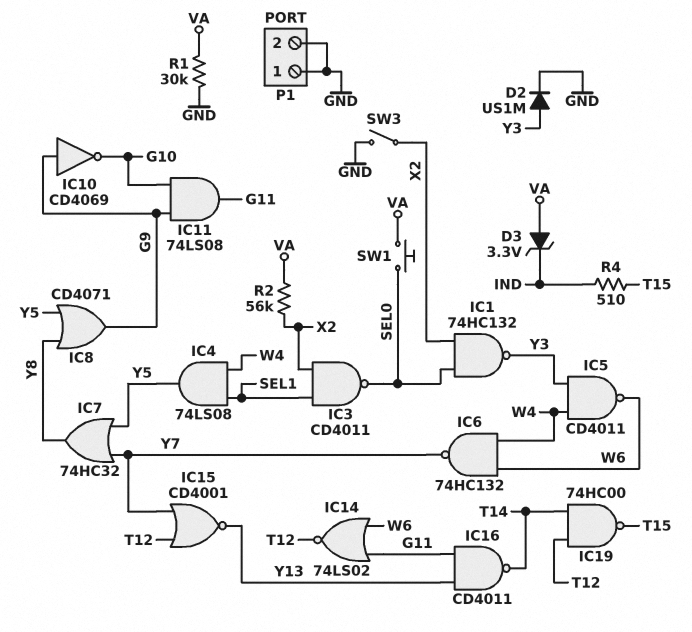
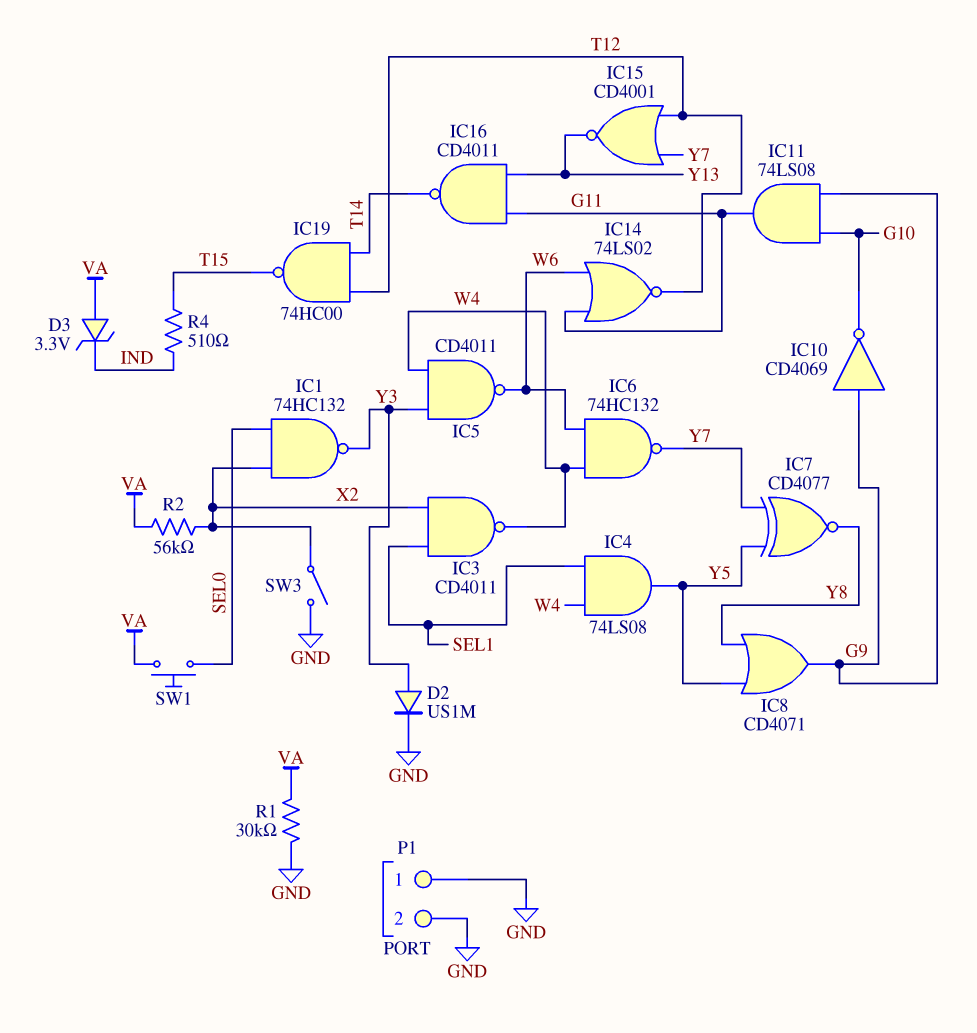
IC3: NAND CD4011 (in SEL1, in X2, out SEL0) -> NAND CD4011 (in SEL1, in X2, out W4)
IC7: OR 74HC32 (in Y5, in Y7, out Y8) -> XNOR CD4077 (in Y5, in Y7, out Y8)

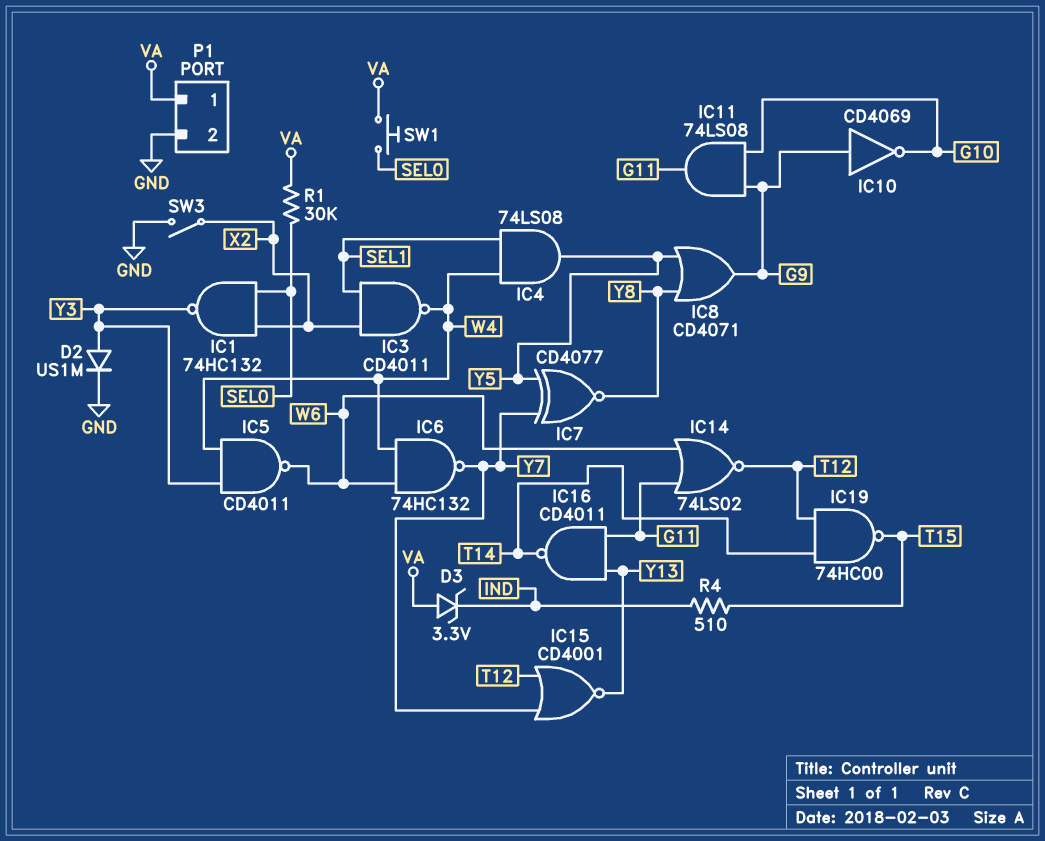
P1 pin 1: GND -> VA
R1: 30k (GND, VA) -> 30k (SEL0, VA)
R2: 56k (VA, X2) -> none

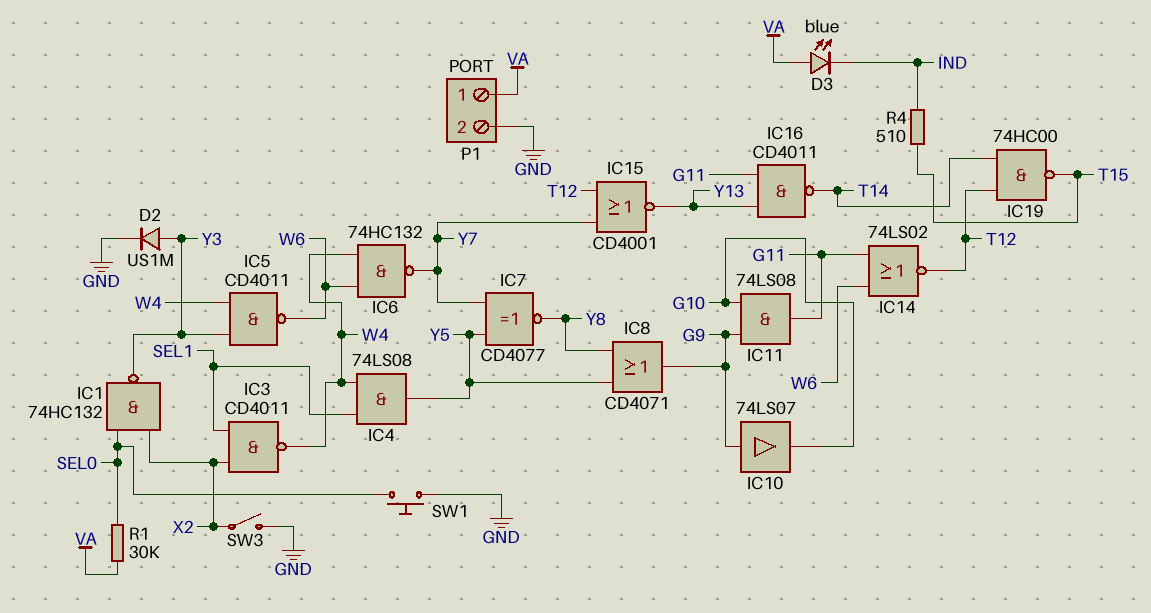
D3: zener 3.3V (A VA, K IND) -> LED blue (A VA, K IND)
IC10: NOT CD4069 (in G9, out G10) -> buffer 74LS07 (in G9, out G10)
SW1: button (SEL0, VA) -> button (GND, SEL0)

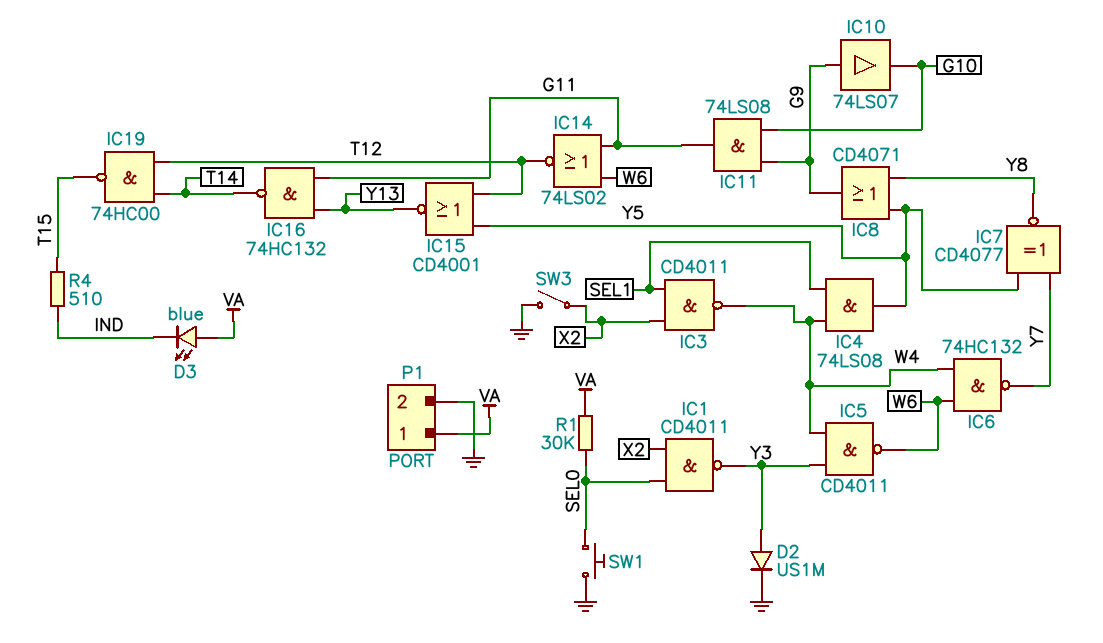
IC1: NAND 74HC132 (in SEL0, in X2, out Y3) -> NAND CD4011 (in SEL0, in X2, out Y3)
IC15: NOR CD4001 (in T12, in Y7, out Y13) -> NOR CD4001 (in T12, in Y5, out Y13)
IC16: NAND CD4011 (in G11, in Y13, out T14) -> NAND 74HC132 (in G11, in Y13, out T14)

